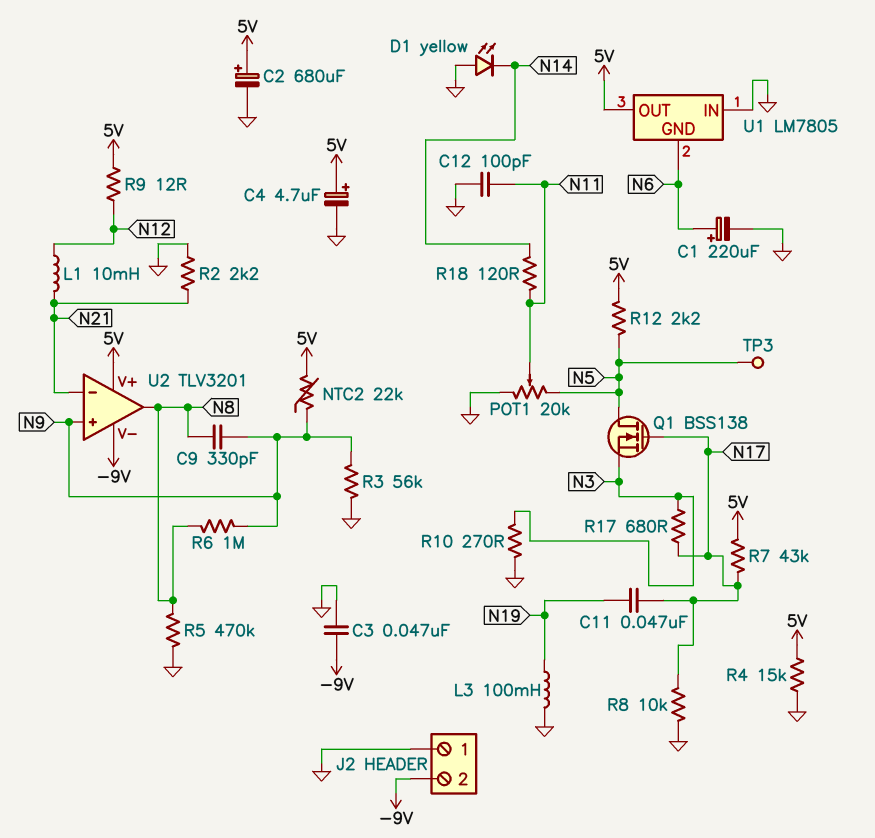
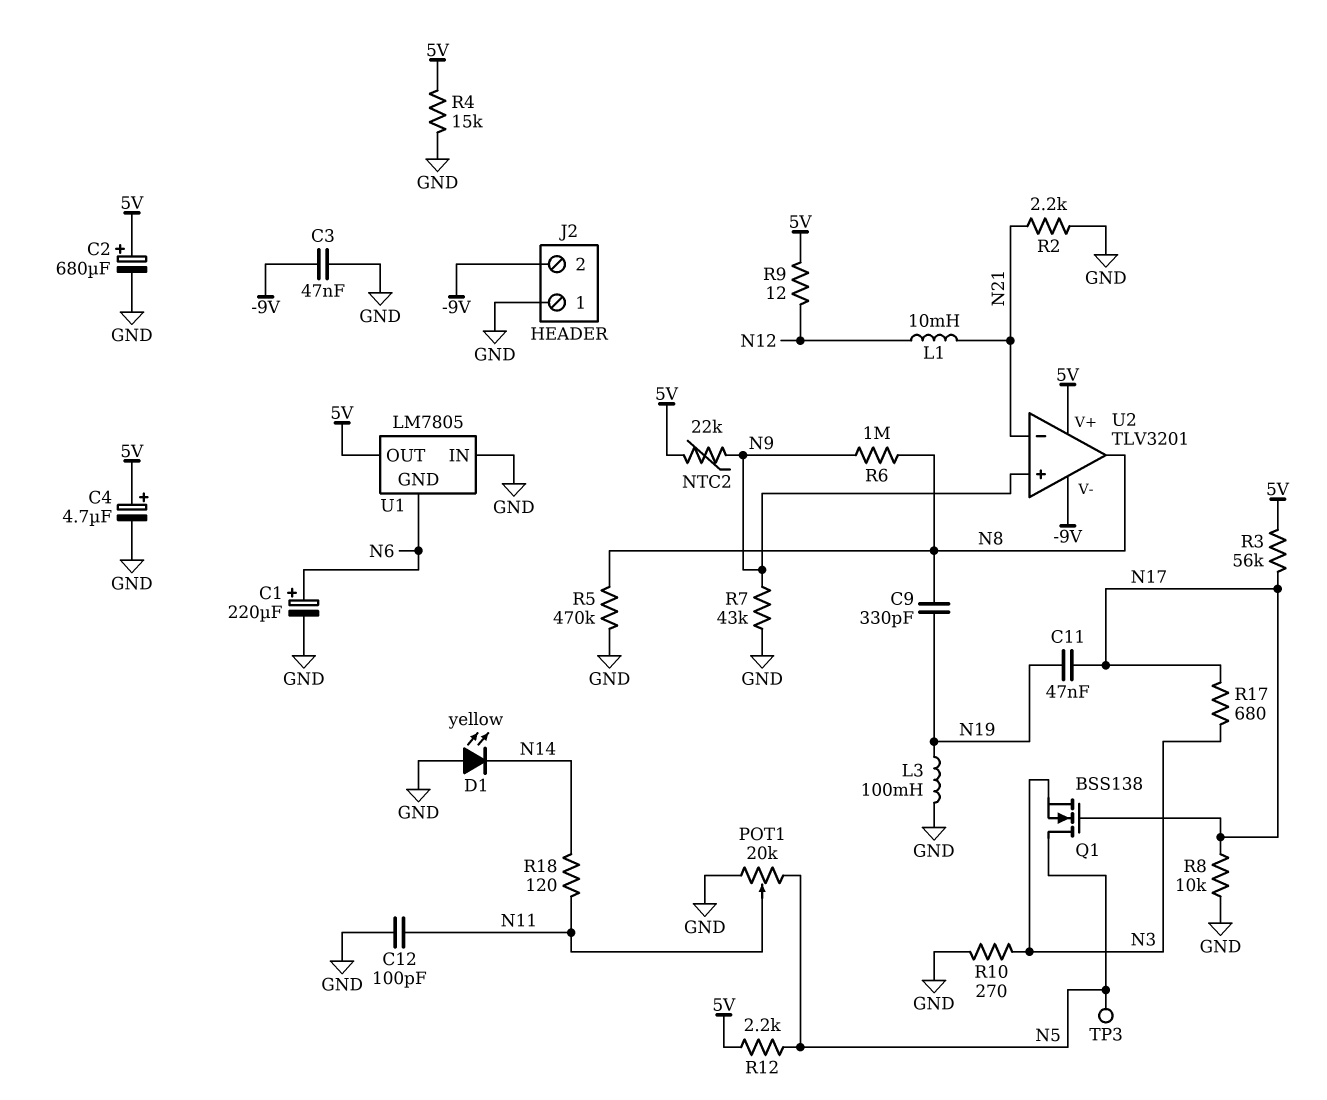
C9: 330pF (N8, N9) -> 330pF (N8, N19)
R3: 56k (GND, N9) -> 56k (5V, N17)
R7: 43k (5V, N17) -> 43k (GND, N9)

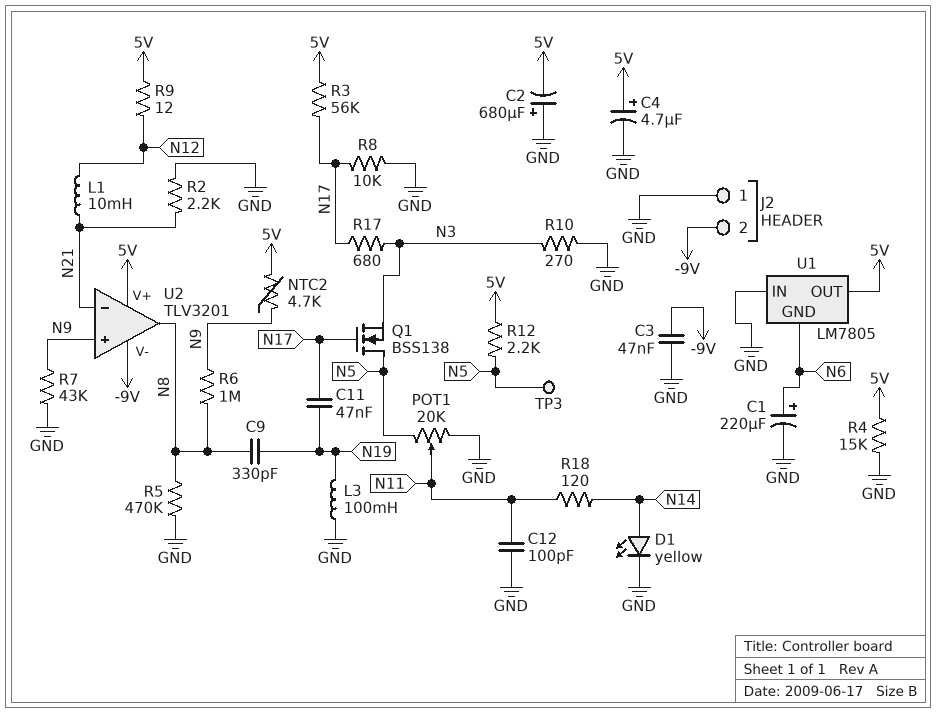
C2: 680uF (plus 5V, minus GND) -> 680uF (plus GND, minus 5V)
D1: LED yellow (A GND, K N14) -> LED yellow (A N14, K GND)
NTC2: 22k (5V, N9) -> 4.7k (5V, N9)

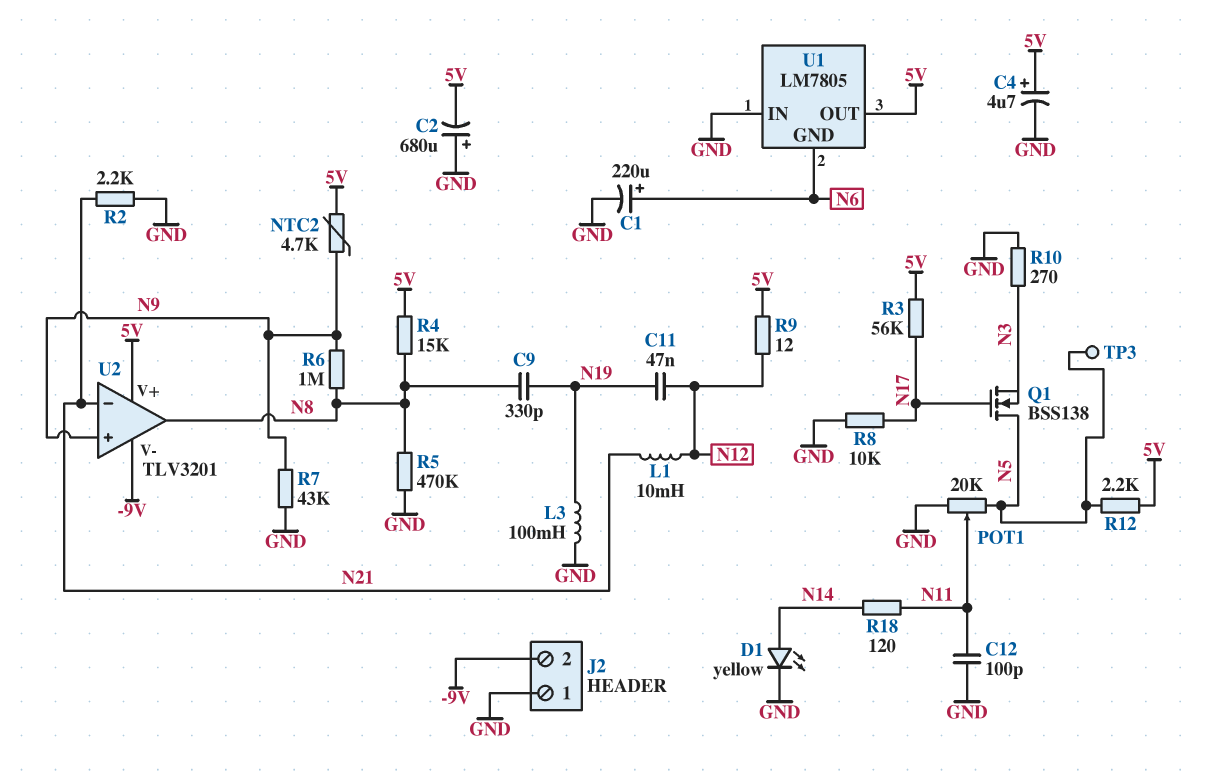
C3: 47nF (-9V, GND) -> none
C11: 47nF (N17, N19) -> 47nF (N12, N19)
R4: 15k (5V, GND) -> 15k (5V, N8)
R17: 680 (N3, N17) -> none

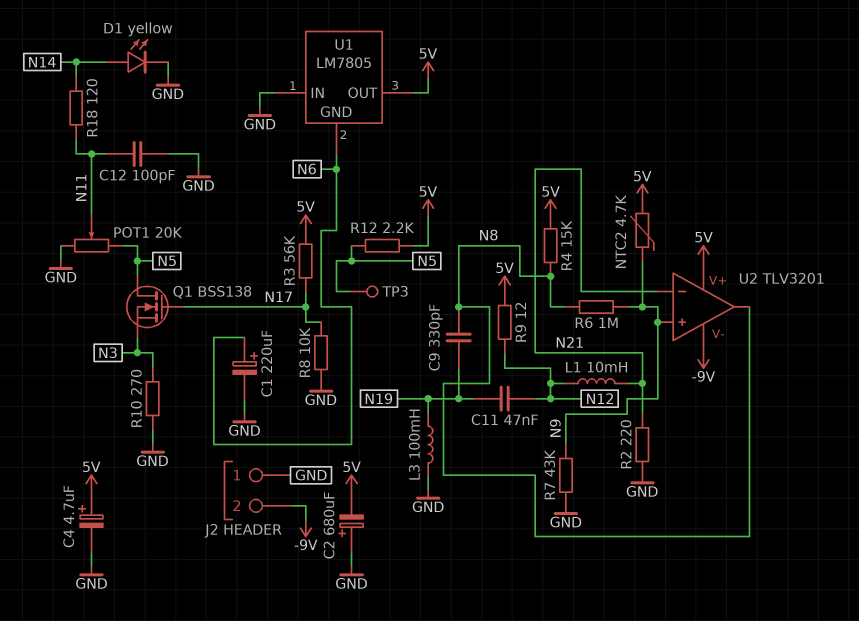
R2: 2.2k (GND, N21) -> 220 (GND, N21)
R5: 470k (GND, N8) -> none

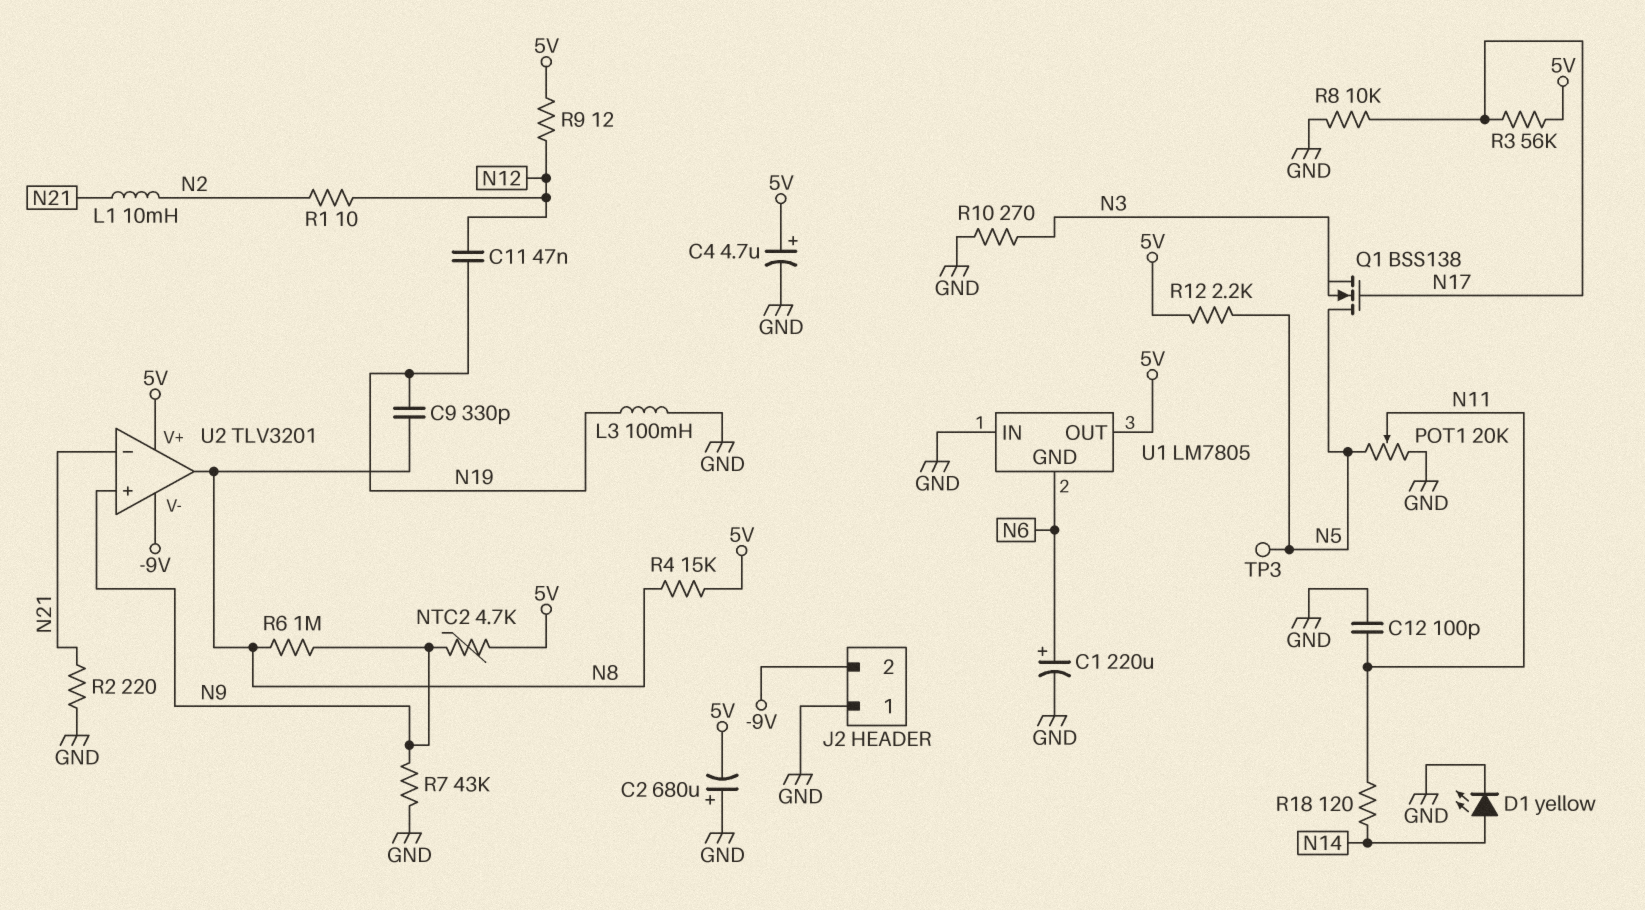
L1: 10mH (N12, N21) -> 10mH (N2, N21)
R1: none -> 10 (N2, N12)

